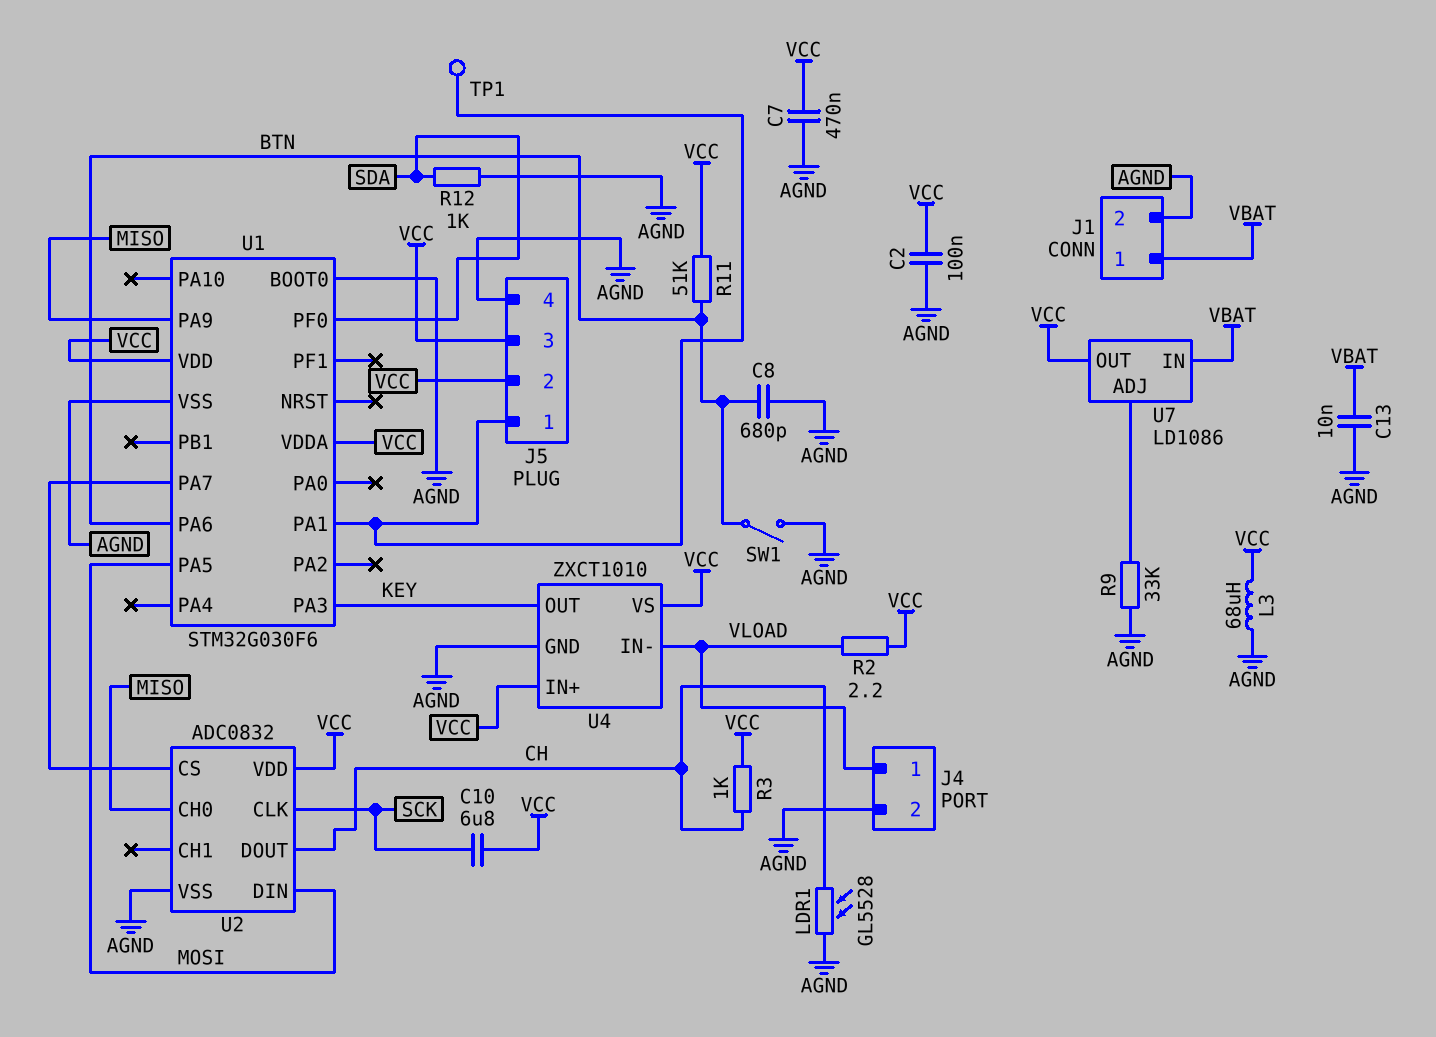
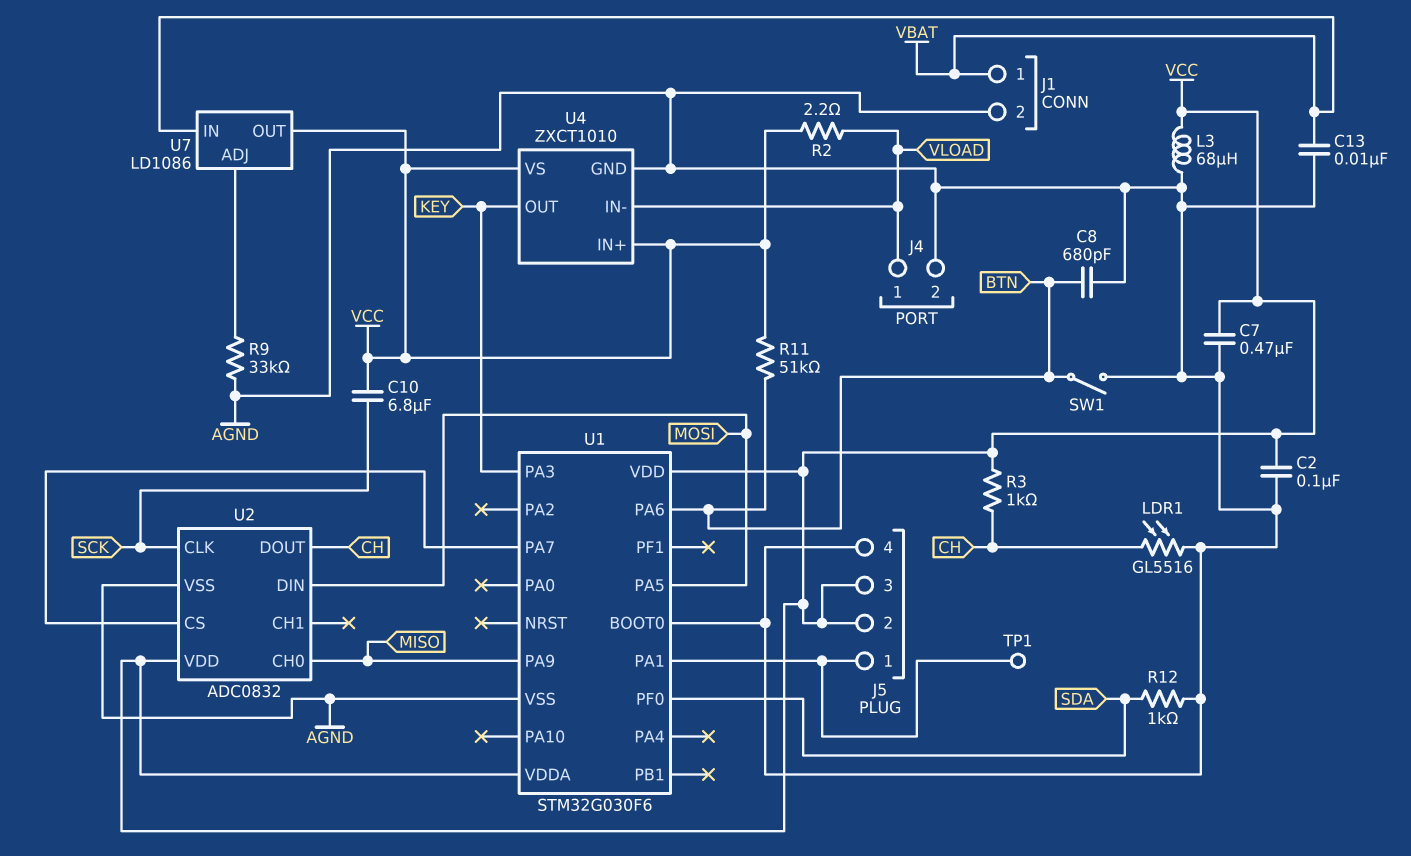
LDR1: GL5528 (AGND, CH) -> GL5516 (AGND, CH)

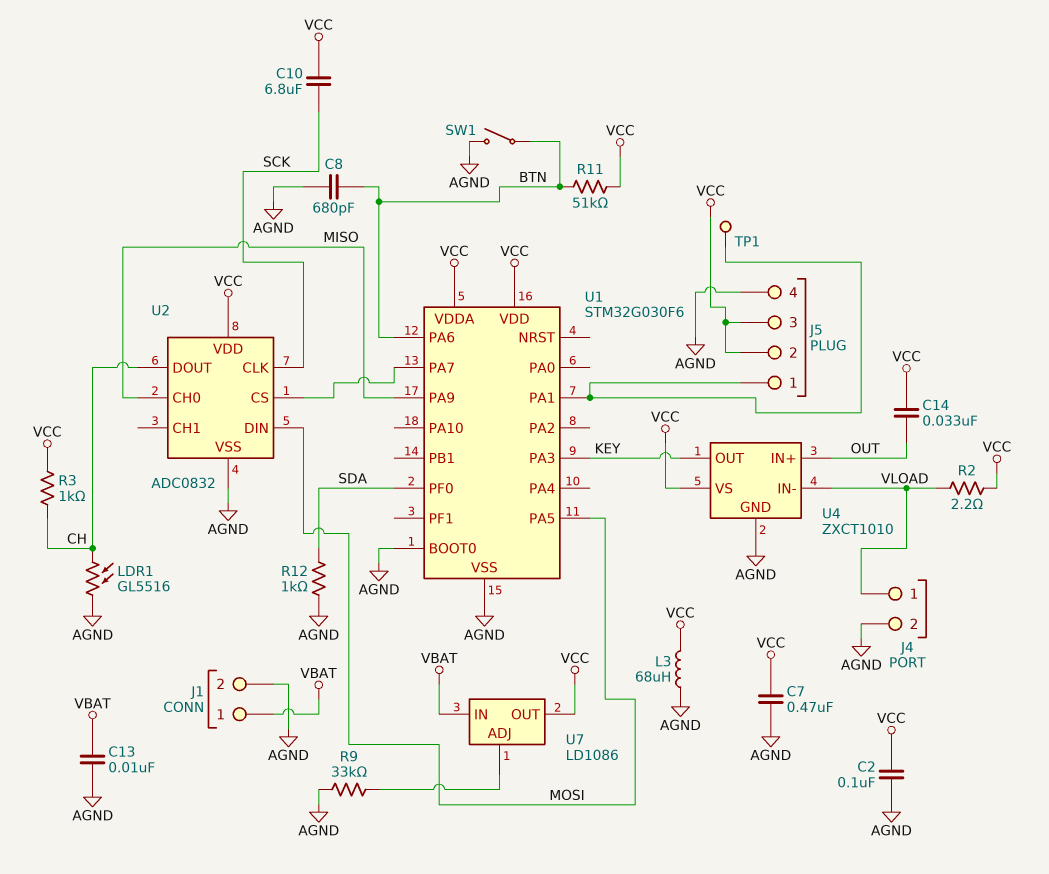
C14: none -> 33nF (OUT, VCC)
U4 pin IN+: VCC -> OUT

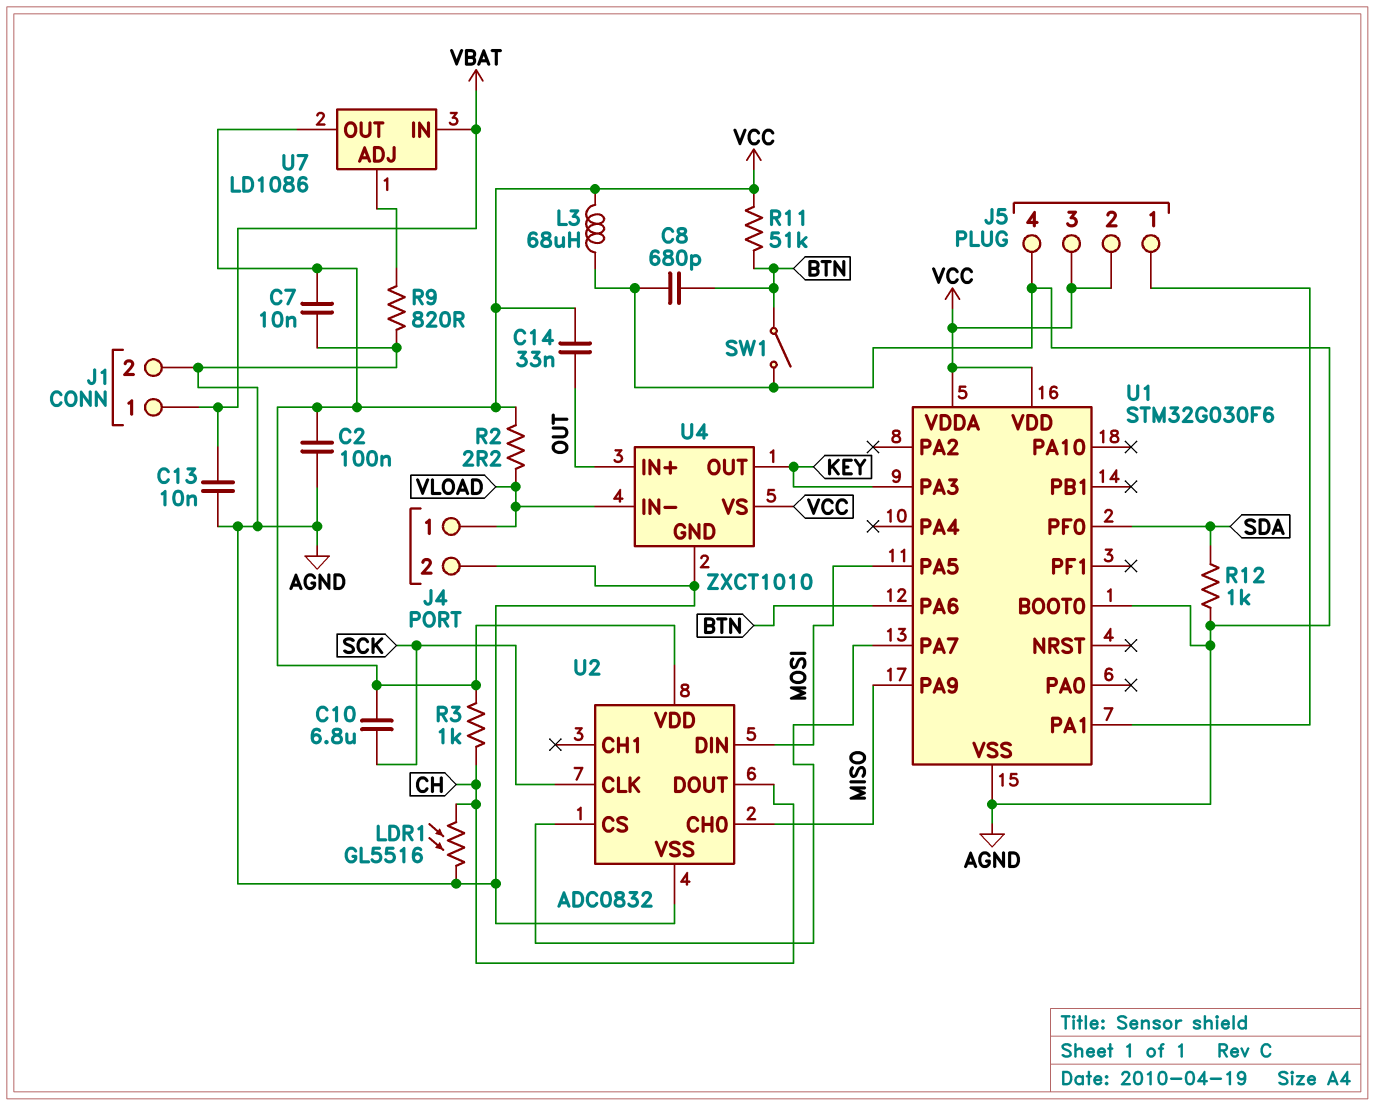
C7: 470nF (AGND, VCC) -> 10nF (AGND, VCC)
R9: 33k (AGND, U7/ADJ) -> 820 (AGND, U7/ADJ)
TP1: test point (J5/1) -> none

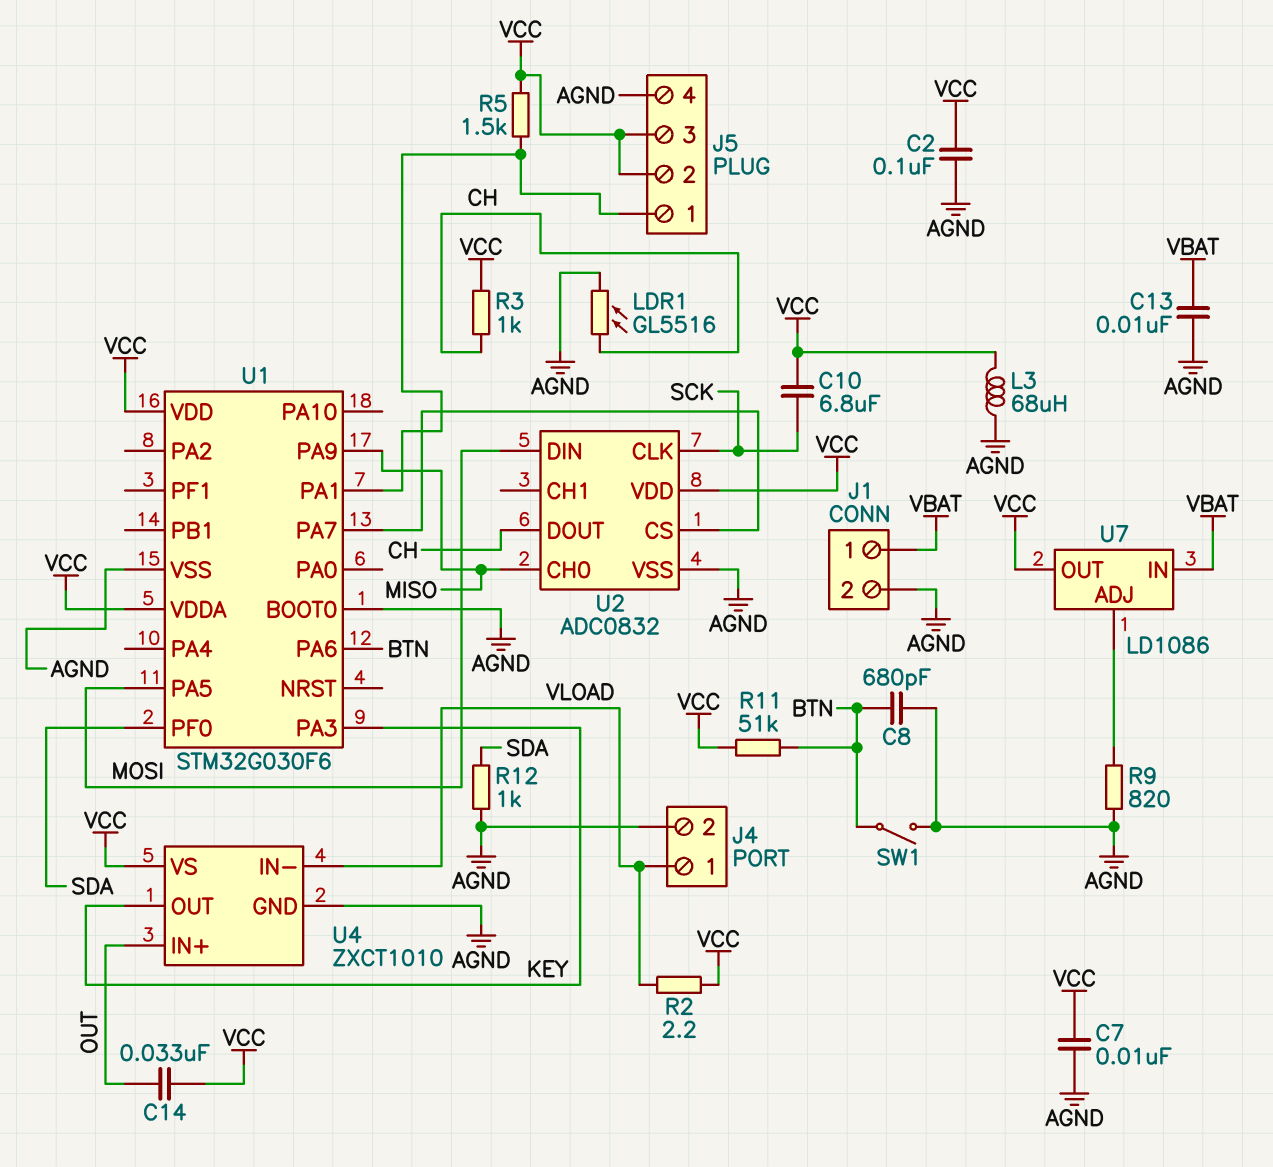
R5: none -> 1.5k (J5/1, VCC)

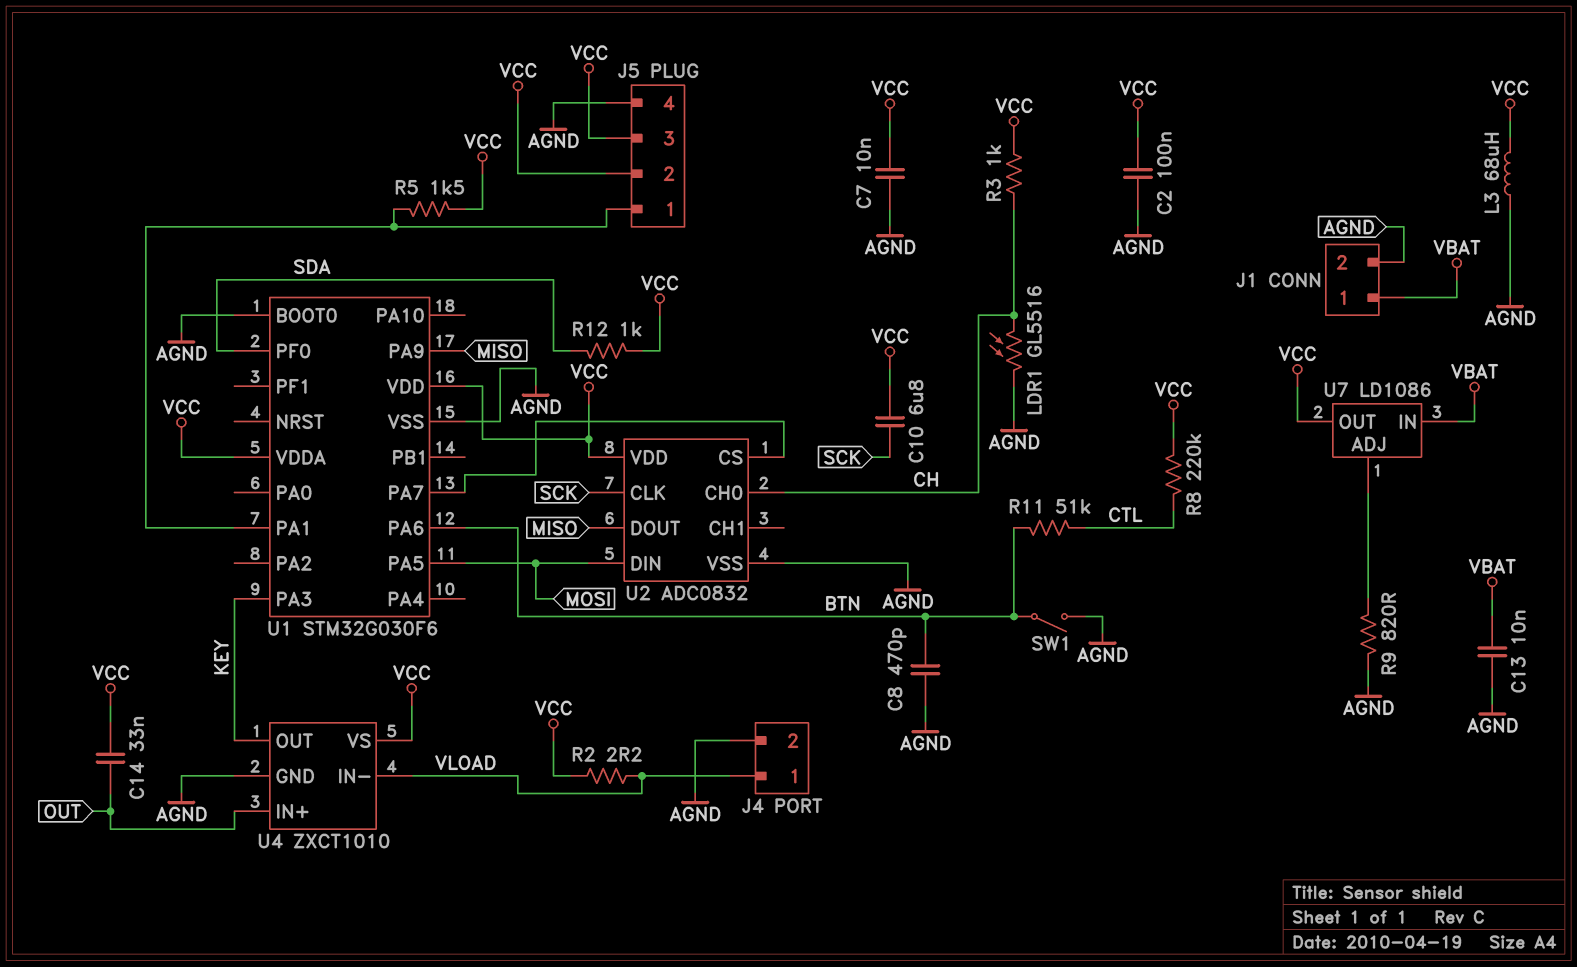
C8: 680pF (AGND, BTN) -> 470pF (AGND, BTN)
R8: none -> 220k (CTL, VCC)
R11: 51k (BTN, VCC) -> 51k (BTN, CTL)
R12: 1k (AGND, SDA) -> 1k (SDA, VCC)
U2 pin CH0: MISO -> CH
U2 pin DOUT: CH -> MISO

